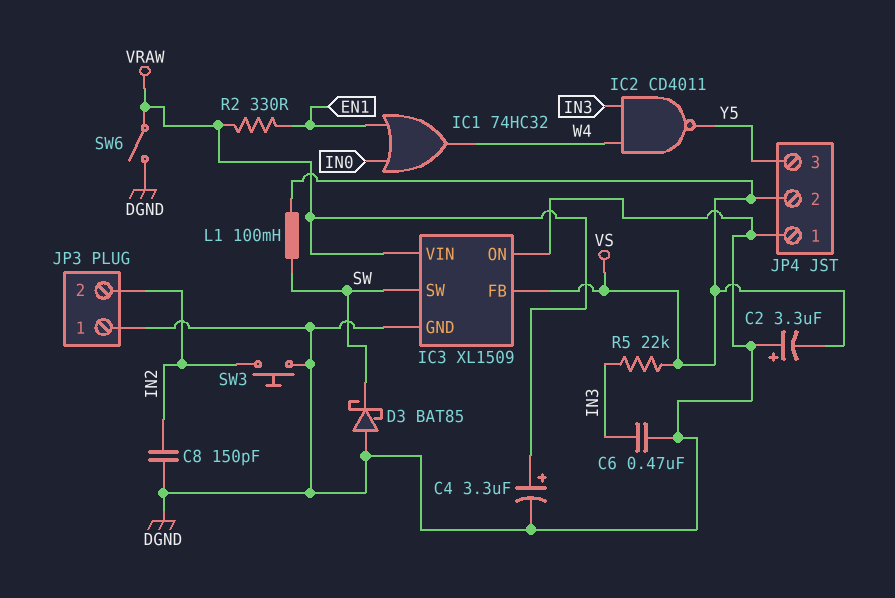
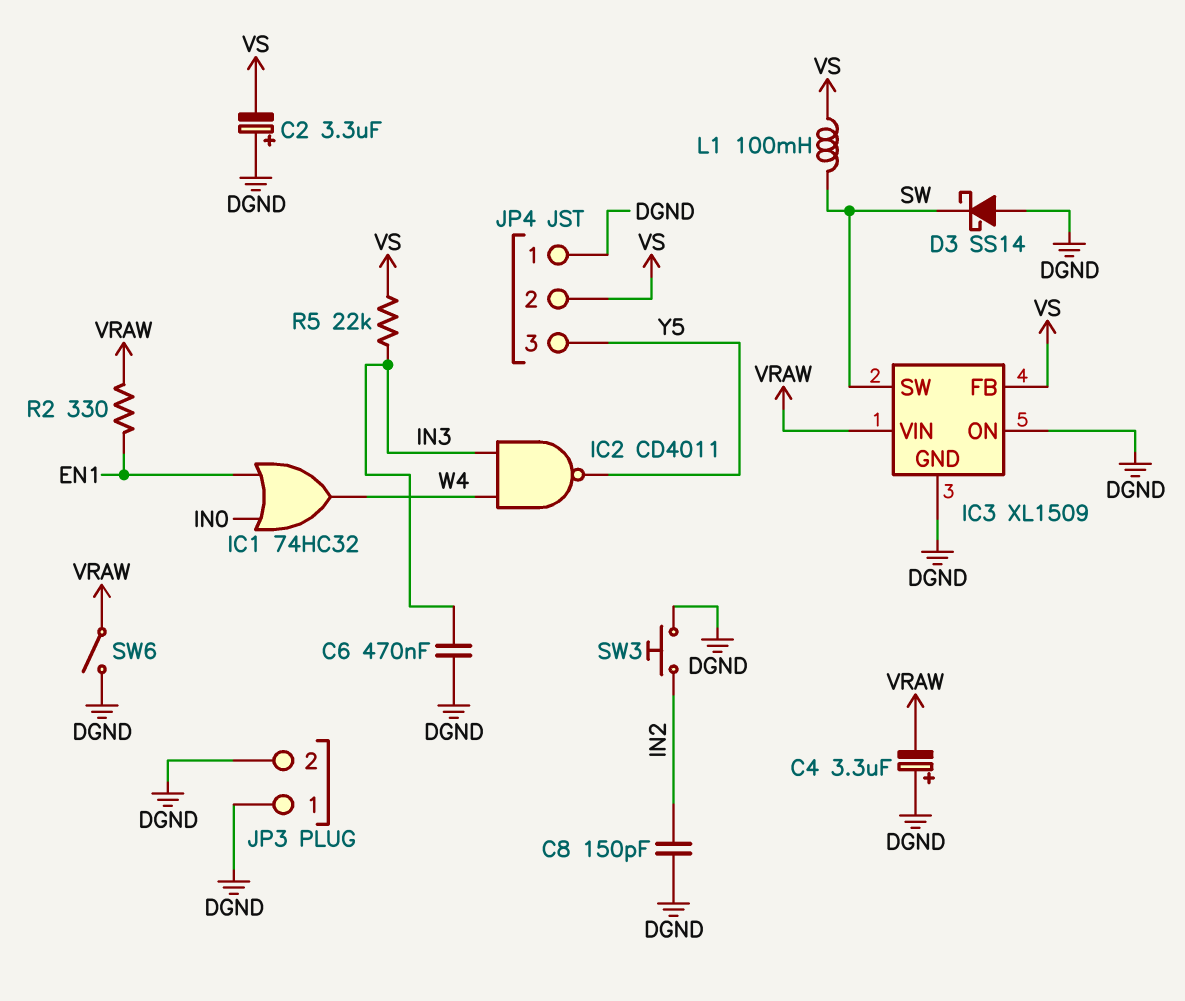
C4: 3.3uF (plus VRAW, minus DGND) -> 3.3uF (plus DGND, minus VRAW)
D3: schottky BAT85 (A DGND, K SW) -> schottky SS14 (A DGND, K SW)
JP3 pin 2: IN2 -> DGND

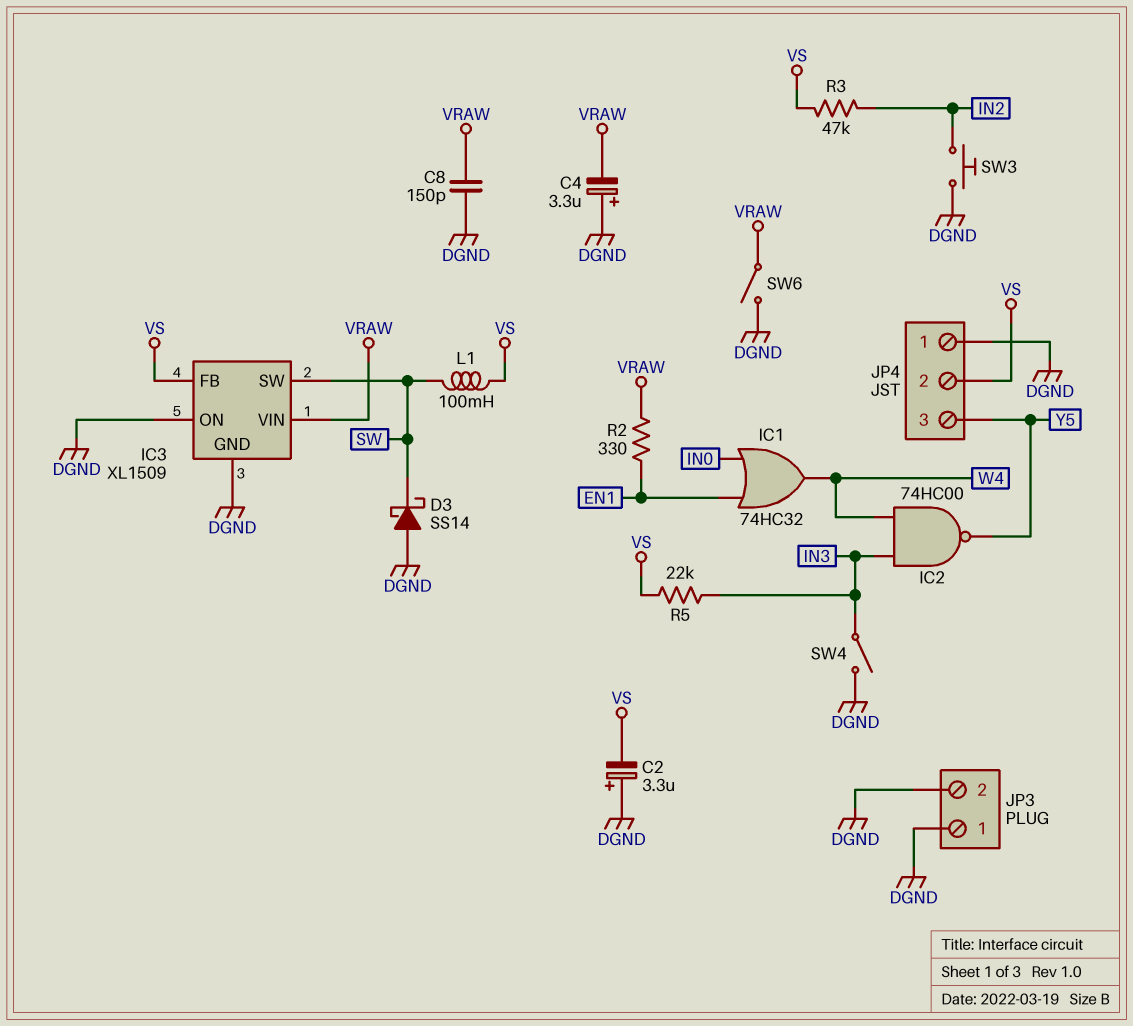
C6: 470nF (DGND, IN3) -> none
C8: 150pF (DGND, IN2) -> 150pF (DGND, VRAW)
IC2: NAND CD4011 (in IN3, in W4, out Y5) -> NAND 74HC00 (in IN3, in W4, out Y5)
R3: none -> 47k (IN2, VS)
SW4: none -> switch (DGND, IN3)

